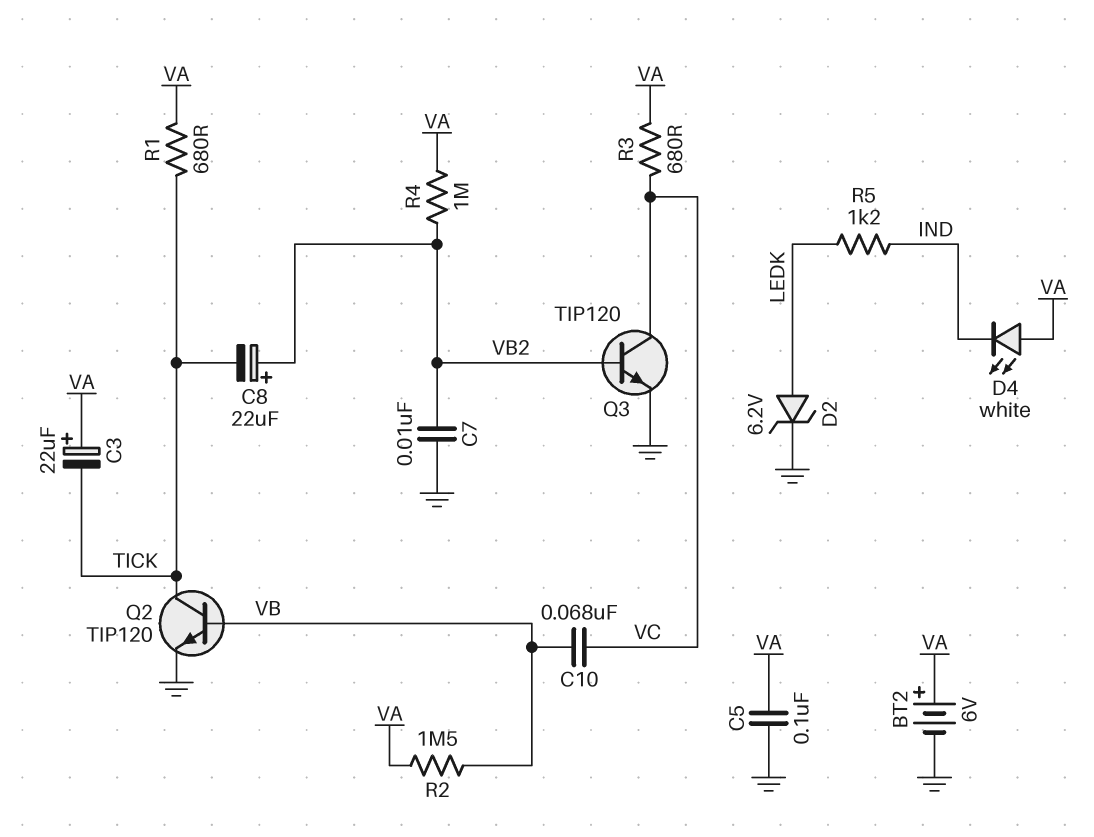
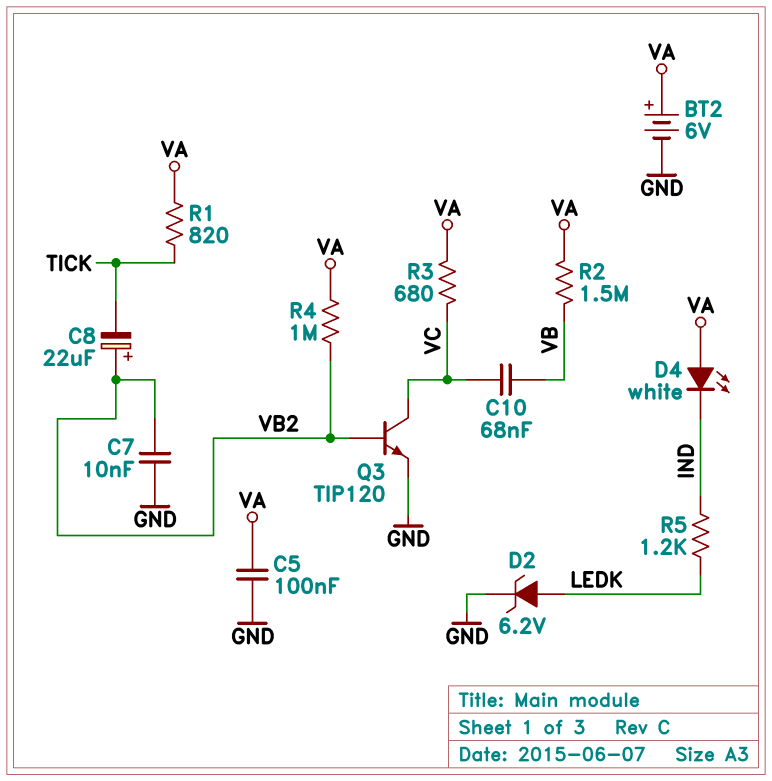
C3: 22uF (plus VA, minus TICK) -> none
Q2: NPN TIP120 (B VB, C TICK, E GND) -> none
R1: 680 (TICK, VA) -> 820 (TICK, VA)

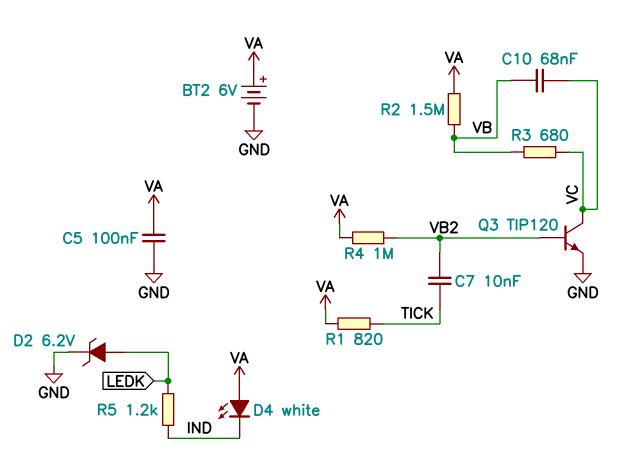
C7: 10nF (GND, VB2) -> 10nF (TICK, VB2)
C8: 22uF (plus VB2, minus TICK) -> none
R3: 680 (VA, VC) -> 680 (VB, VC)

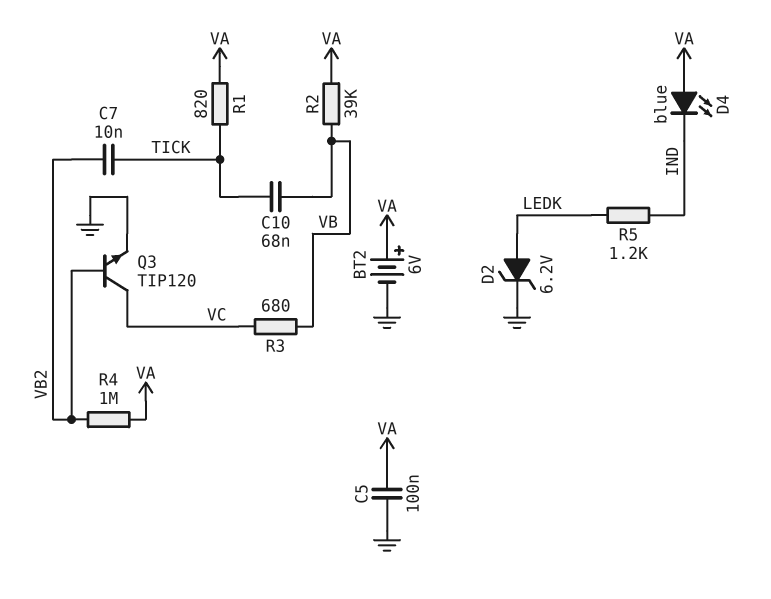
C10: 68nF (VB, VC) -> 68nF (TICK, VB)
D4: LED white (A VA, K IND) -> LED blue (A VA, K IND)
R2: 1.5M (VA, VB) -> 39k (VA, VB)

